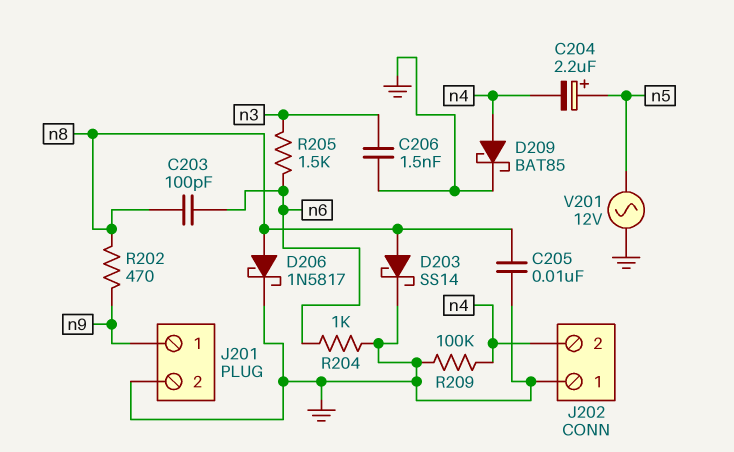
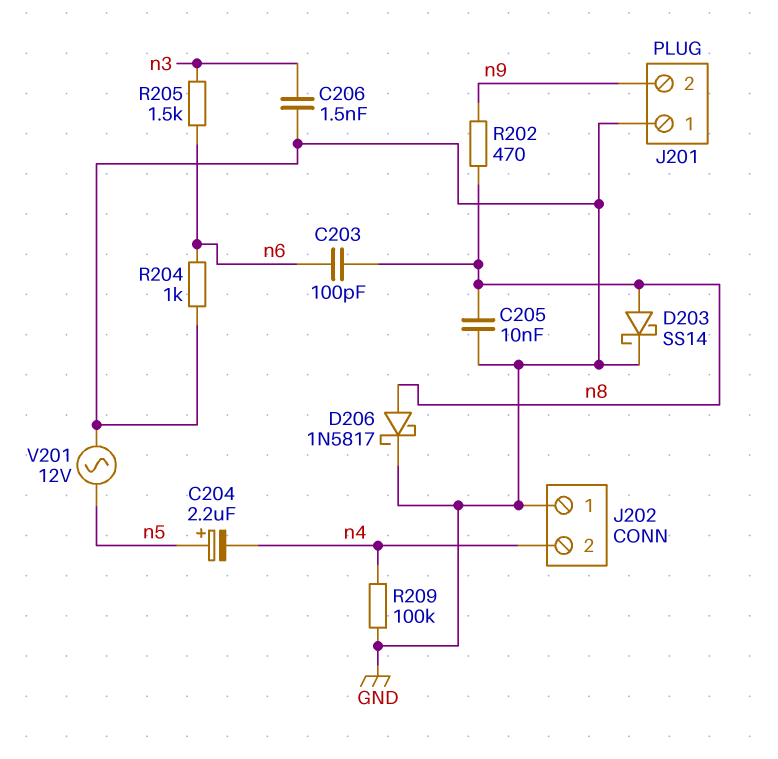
D209: schottky BAT85 (A n4, K GND) -> none
J201 pin 1: n9 -> GND
J201 pin 2: GND -> n9

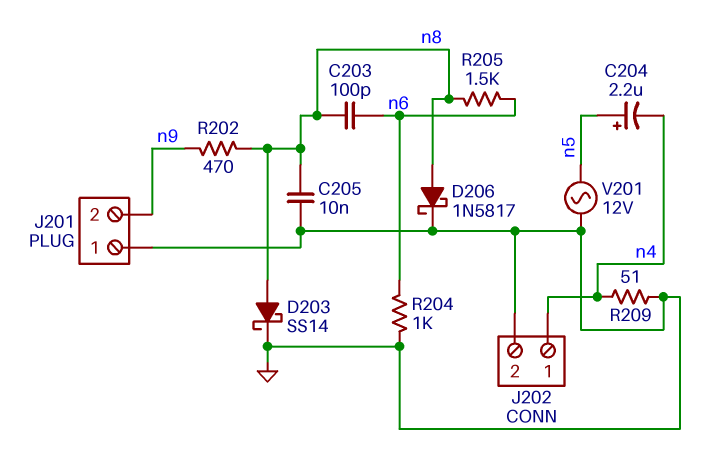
C206: 1.5nF (GND, n3) -> none
J202 pin 1: GND -> n4
J202 pin 2: n4 -> GND
R205: 1.5k (n3, n6) -> 1.5k (n6, n8)
R209: 100k (GND, n4) -> 51 (GND, n4)

